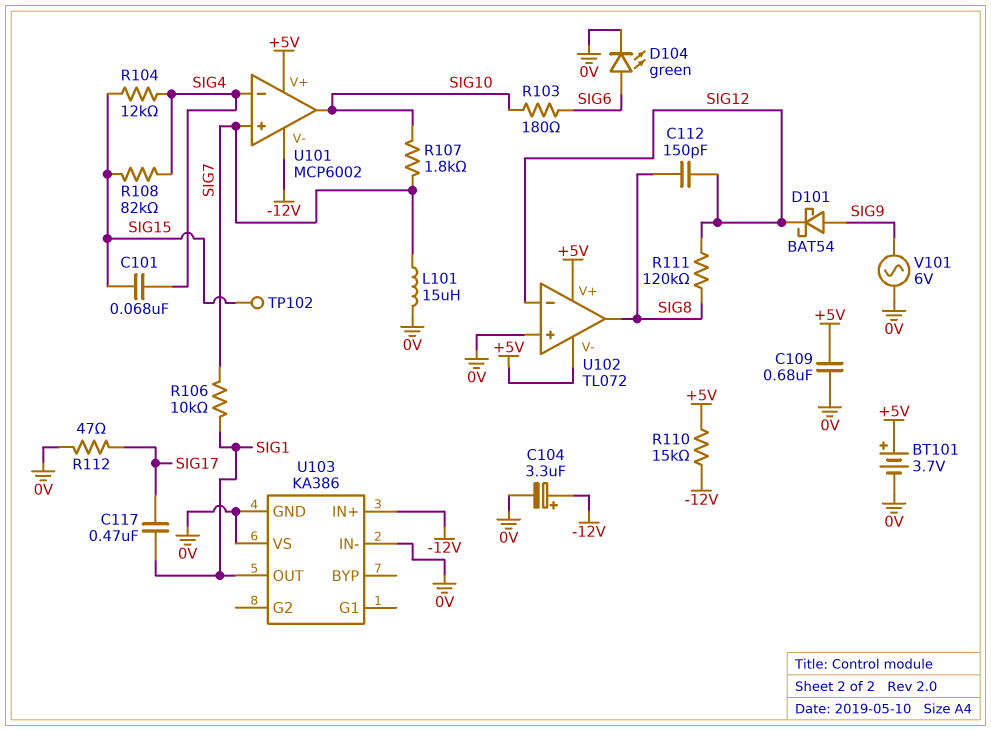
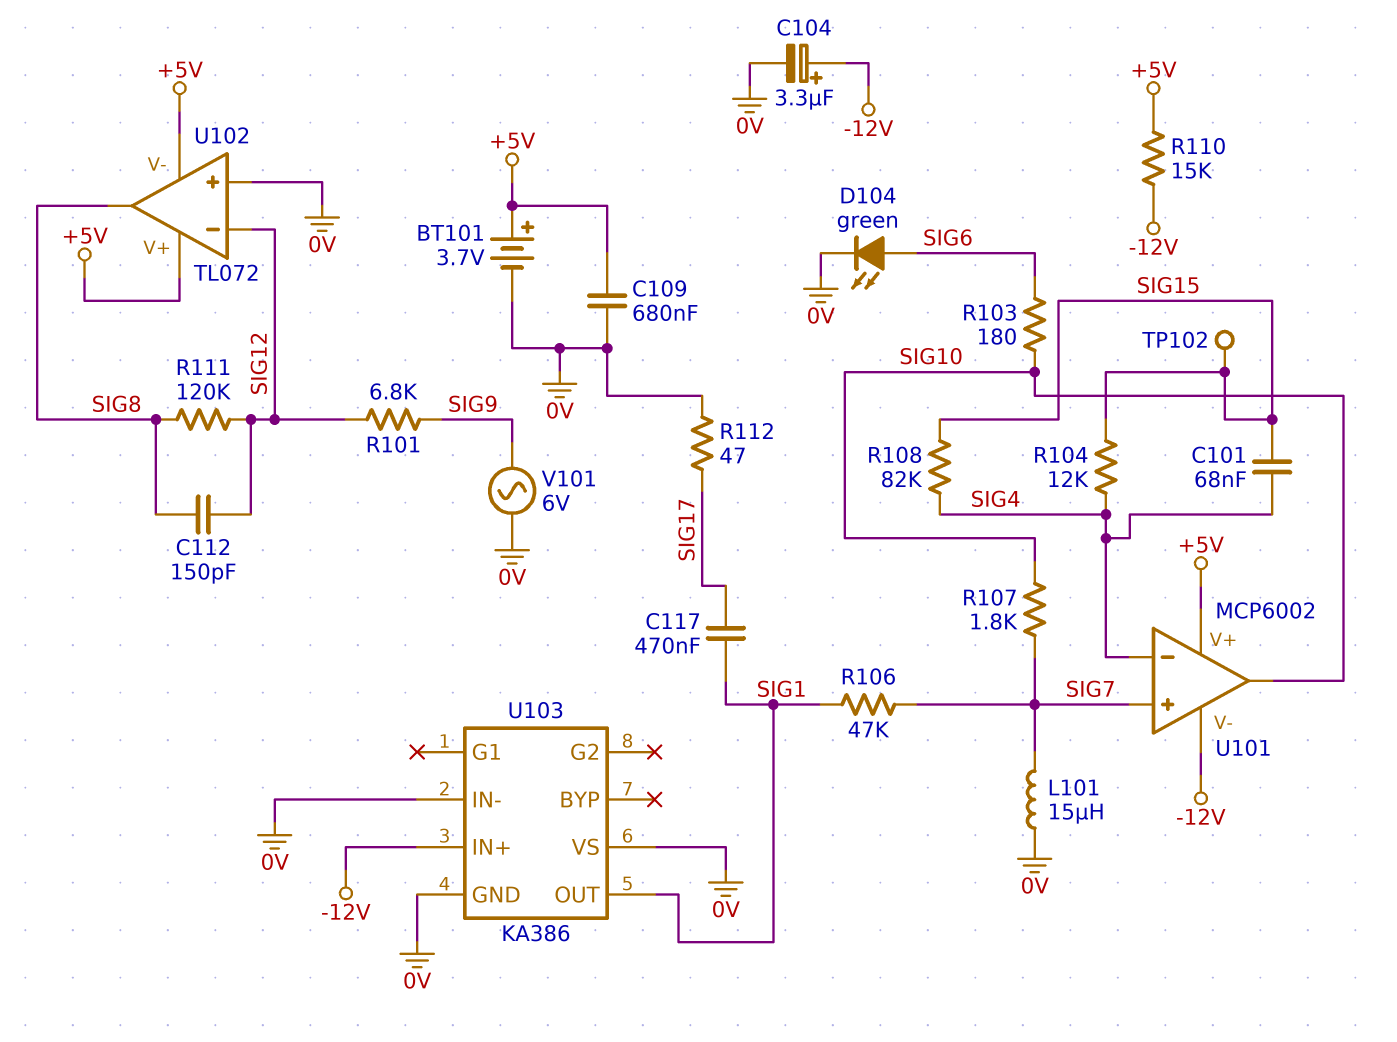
D101: schottky BAT54 (A SIG9, K SIG12) -> none
R101: none -> 6.8k (SIG9, SIG12)
R106: 10k (SIG1, SIG7) -> 47k (SIG1, SIG7)

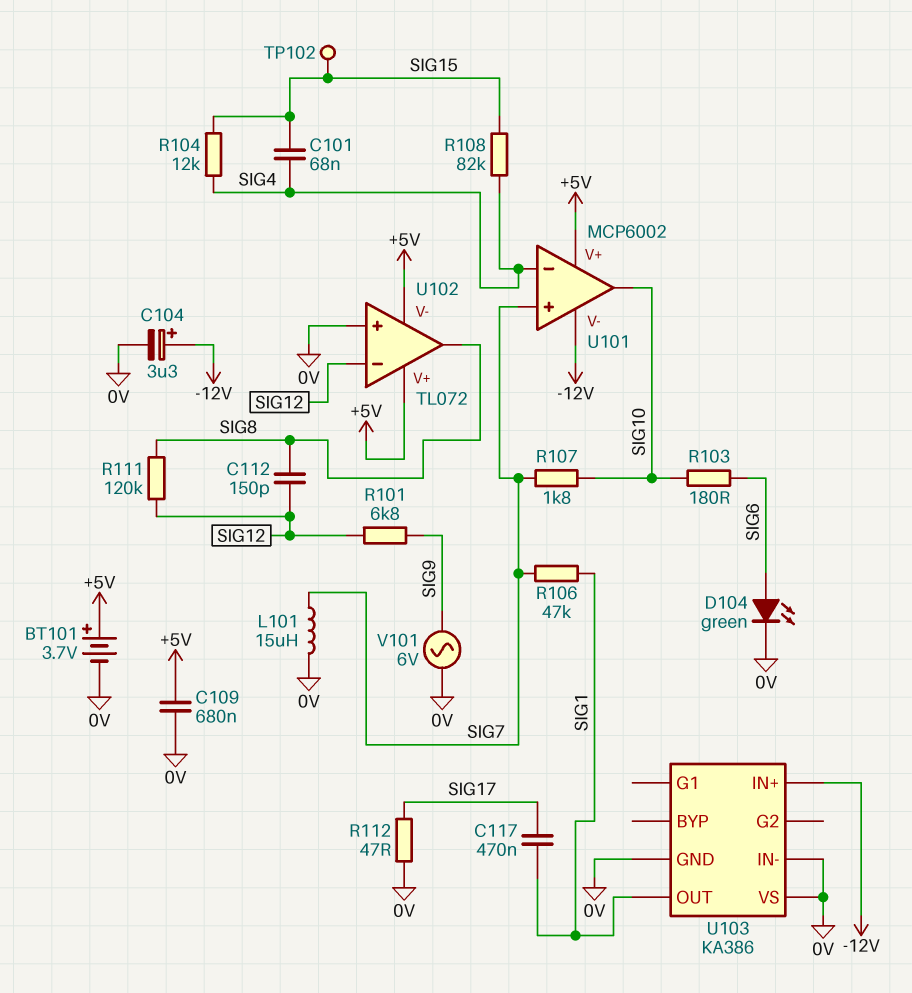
R110: 15k (+5V, -12V) -> none

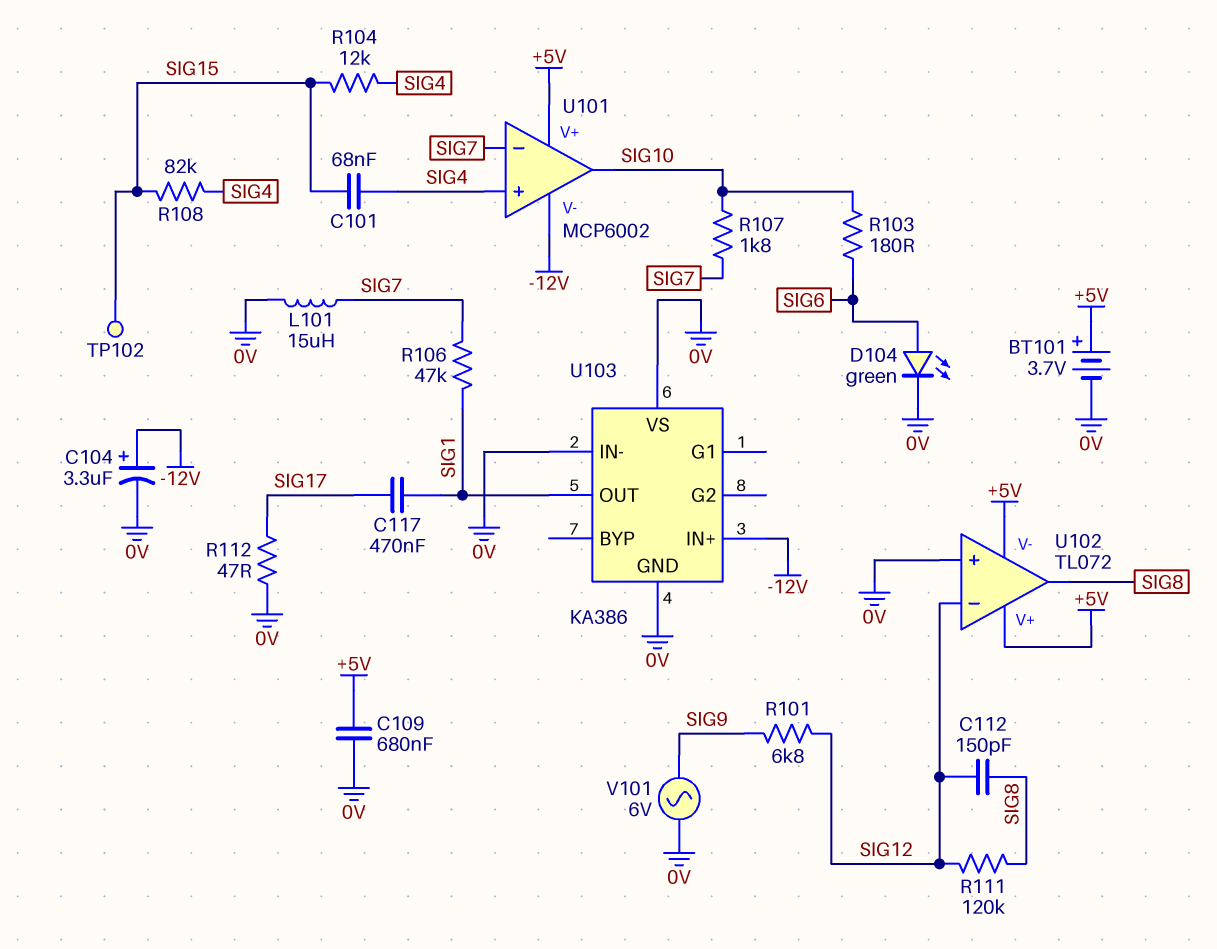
U101 pin in+: SIG7 -> SIG4
U101 pin in-: SIG4 -> SIG7

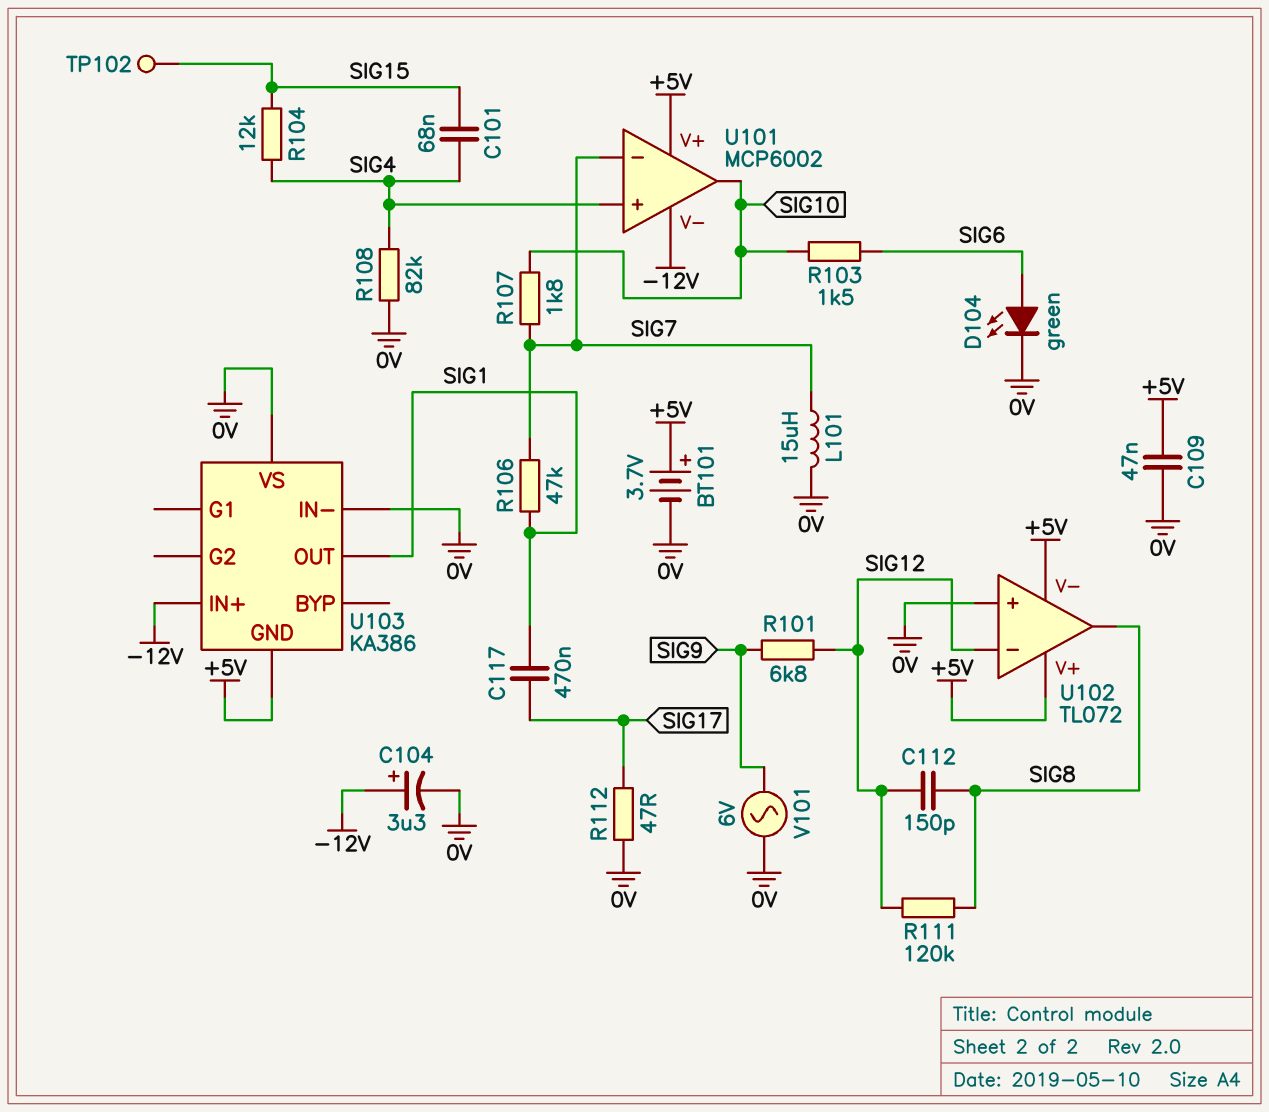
C109: 680nF (+5V, 0V) -> 47nF (+5V, 0V)
R103: 180 (SIG6, SIG10) -> 1.5k (SIG6, SIG10)
R108: 82k (SIG4, SIG15) -> 82k (0V, SIG4)
U103 pin GND: 0V -> +5V

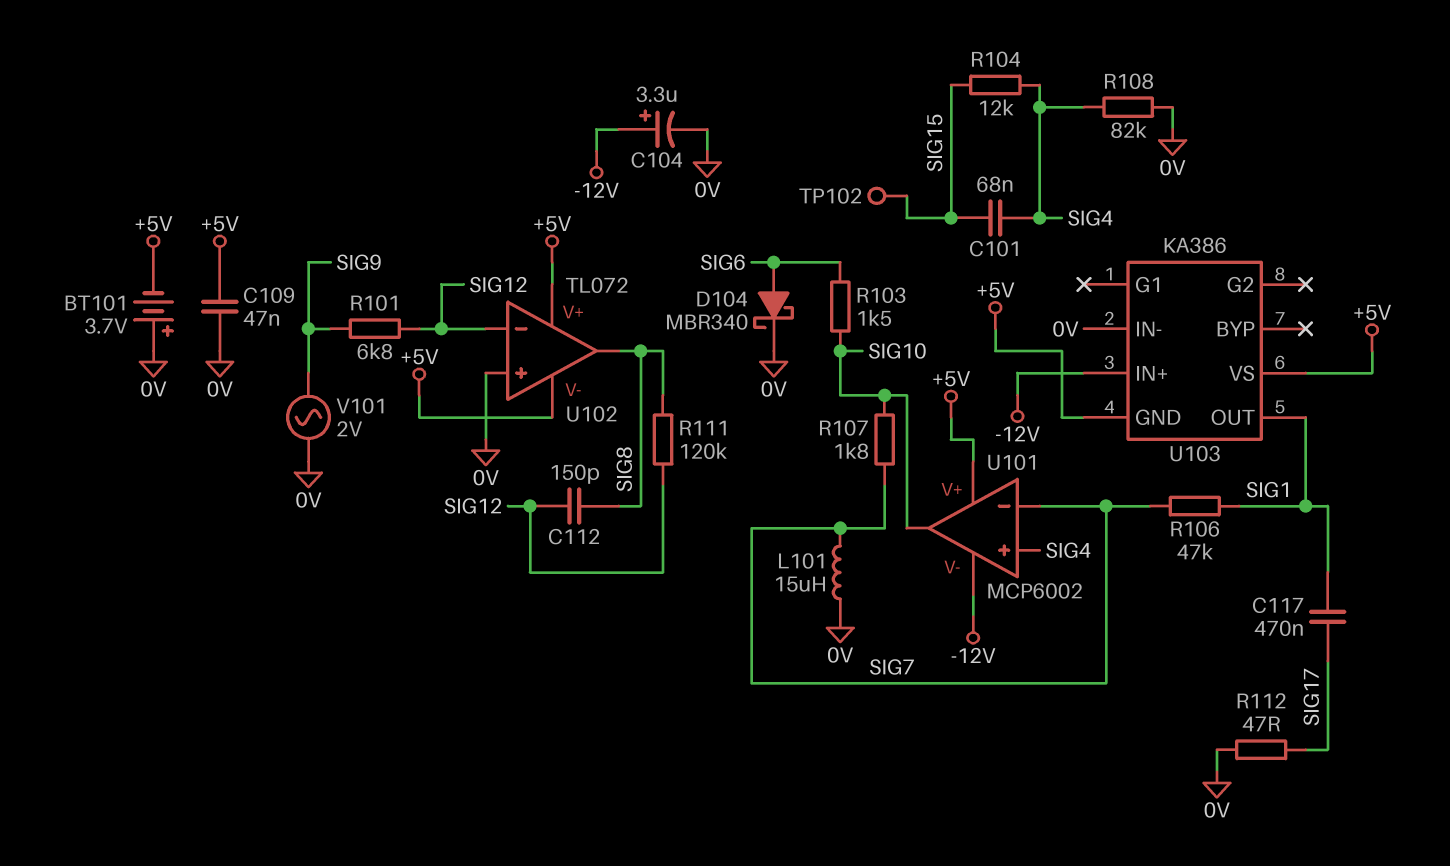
BT101: 3.7V (plus +5V, minus 0V) -> 3.7V (plus 0V, minus +5V)
D104: LED green (A SIG6, K 0V) -> schottky MBR340 (A SIG6, K 0V)
U103 pin VS: 0V -> +5V
V101: AC 6V (0V, SIG9) -> AC 2V (0V, SIG9)

